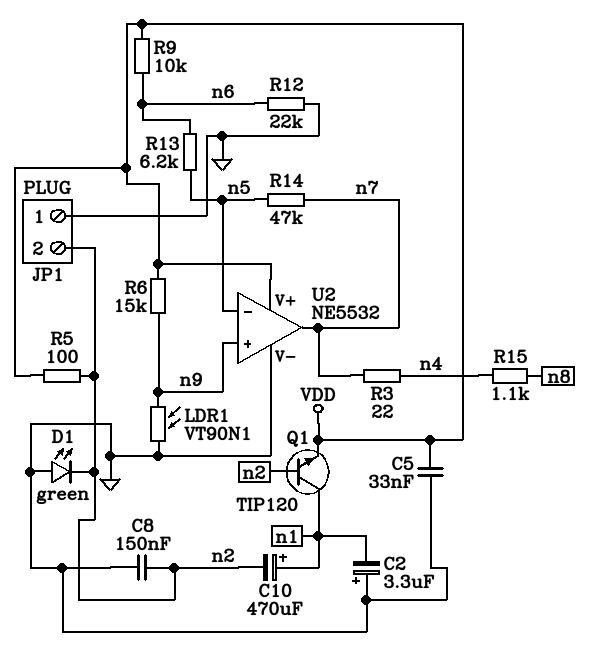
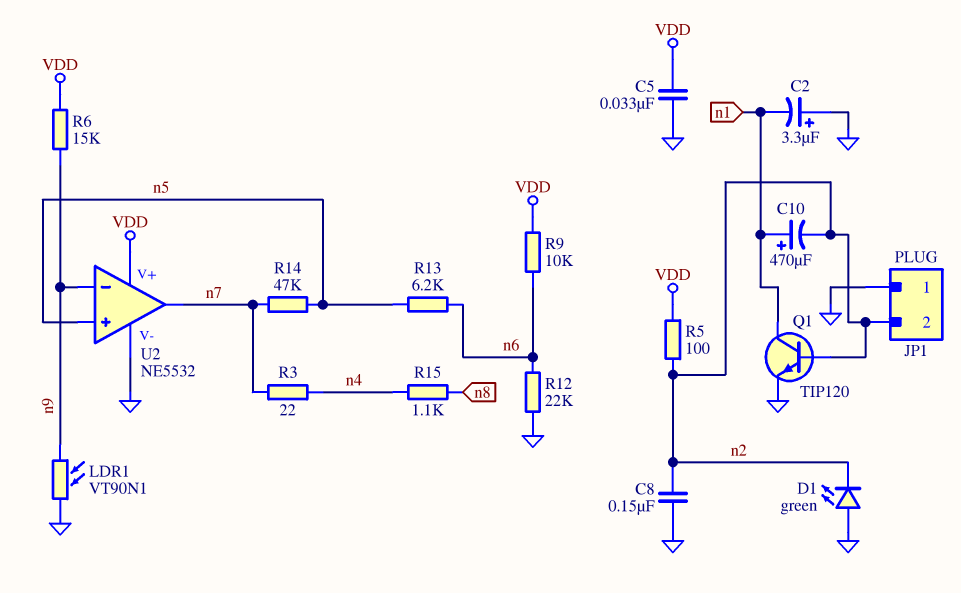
Q1: NPN TIP120 (B n2, C n1, E VDD) -> NPN TIP120 (B n2, C n1, E GND)
U2 pin in+: n9 -> n5
U2 pin in-: n5 -> n9

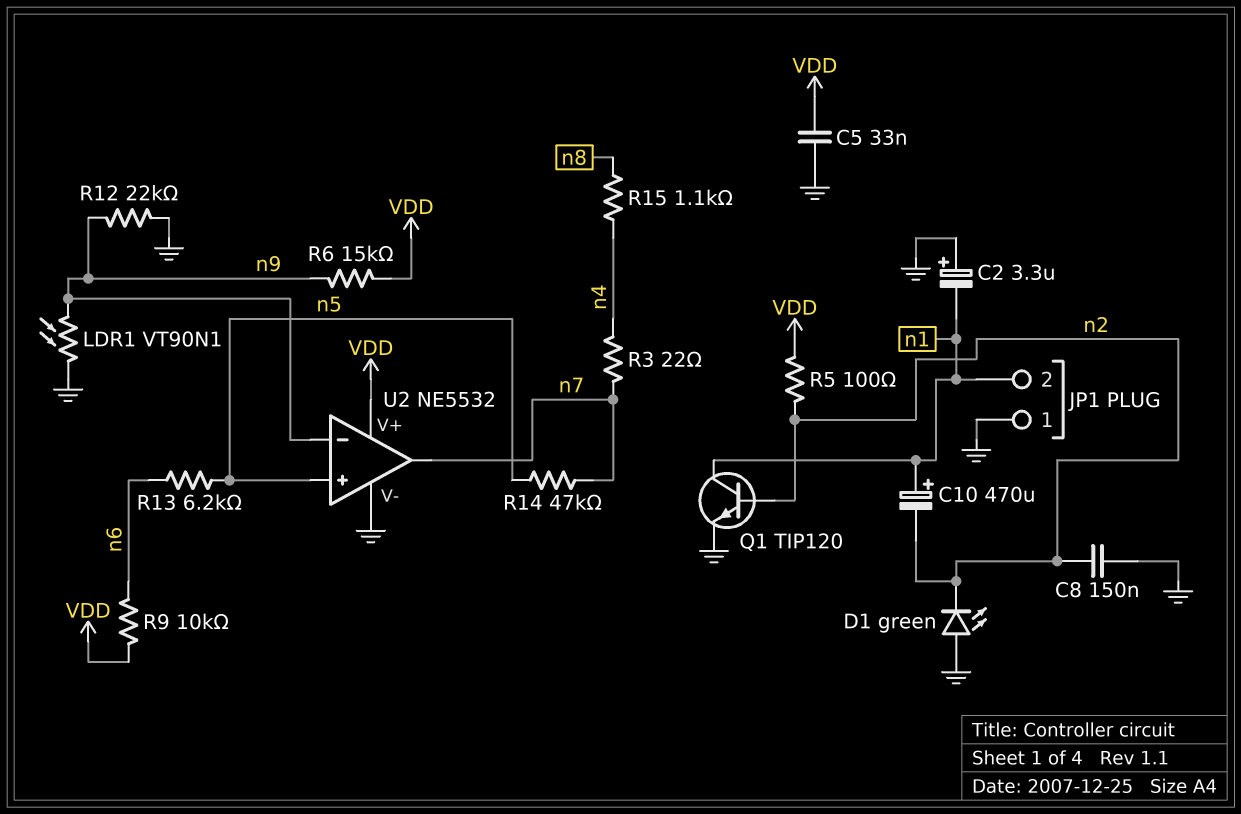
JP1 pin 2: n2 -> n1
R12: 22k (GND, n6) -> 22k (GND, n9)

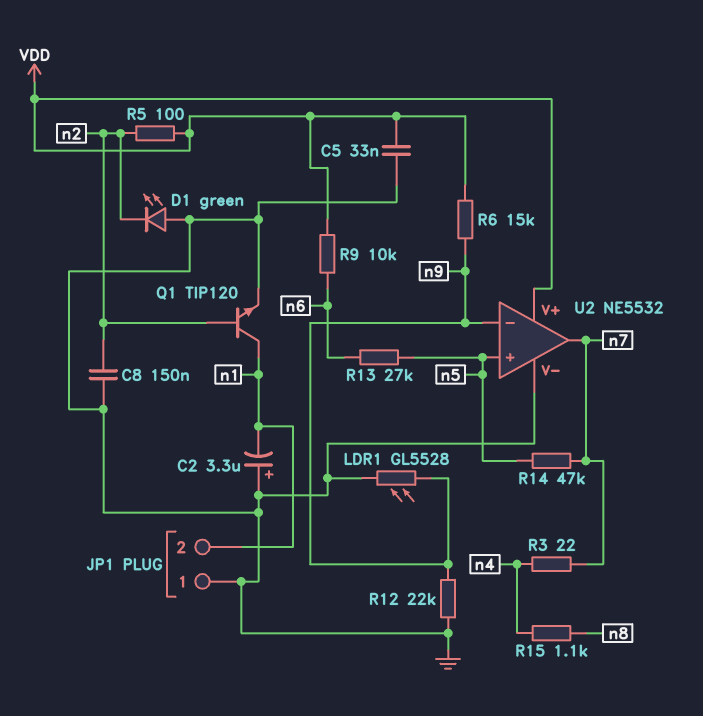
C10: 470uF (plus n1, minus n2) -> none
LDR1: VT90N1 (GND, n9) -> GL5528 (GND, n9)
R13: 6.2k (n5, n6) -> 27k (n5, n6)

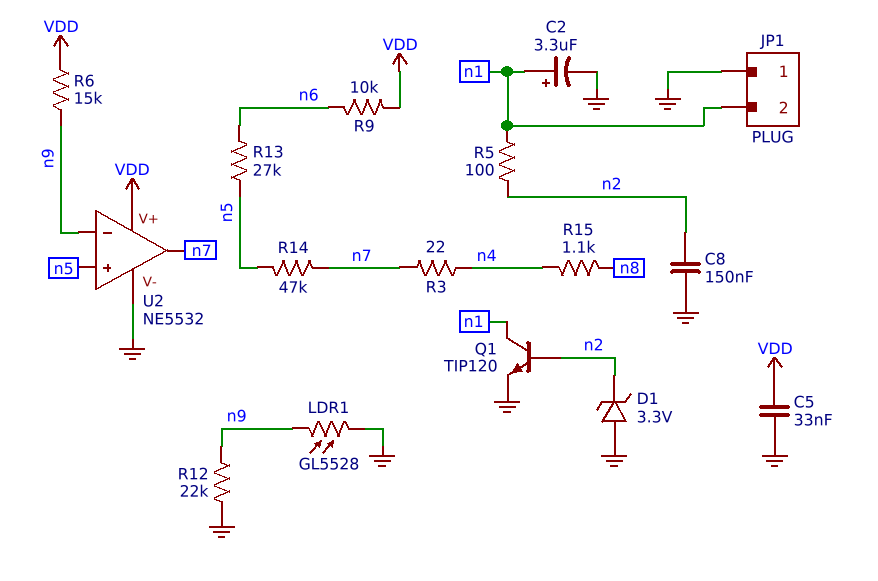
C2: 3.3uF (plus GND, minus n1) -> 3.3uF (plus n1, minus GND)
D1: LED green (A GND, K n2) -> zener 3.3V (A GND, K n2)
R5: 100 (VDD, n2) -> 100 (n1, n2)

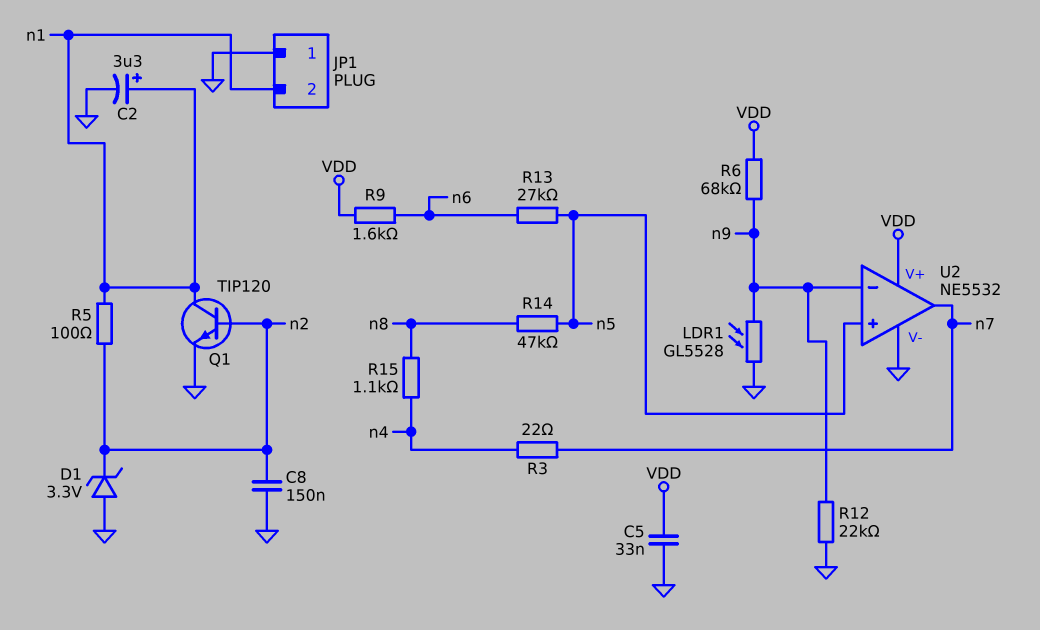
R6: 15k (VDD, n9) -> 68k (VDD, n9)
R9: 10k (VDD, n6) -> 1.6k (VDD, n6)
R14: 47k (n5, n7) -> 47k (n5, n8)

